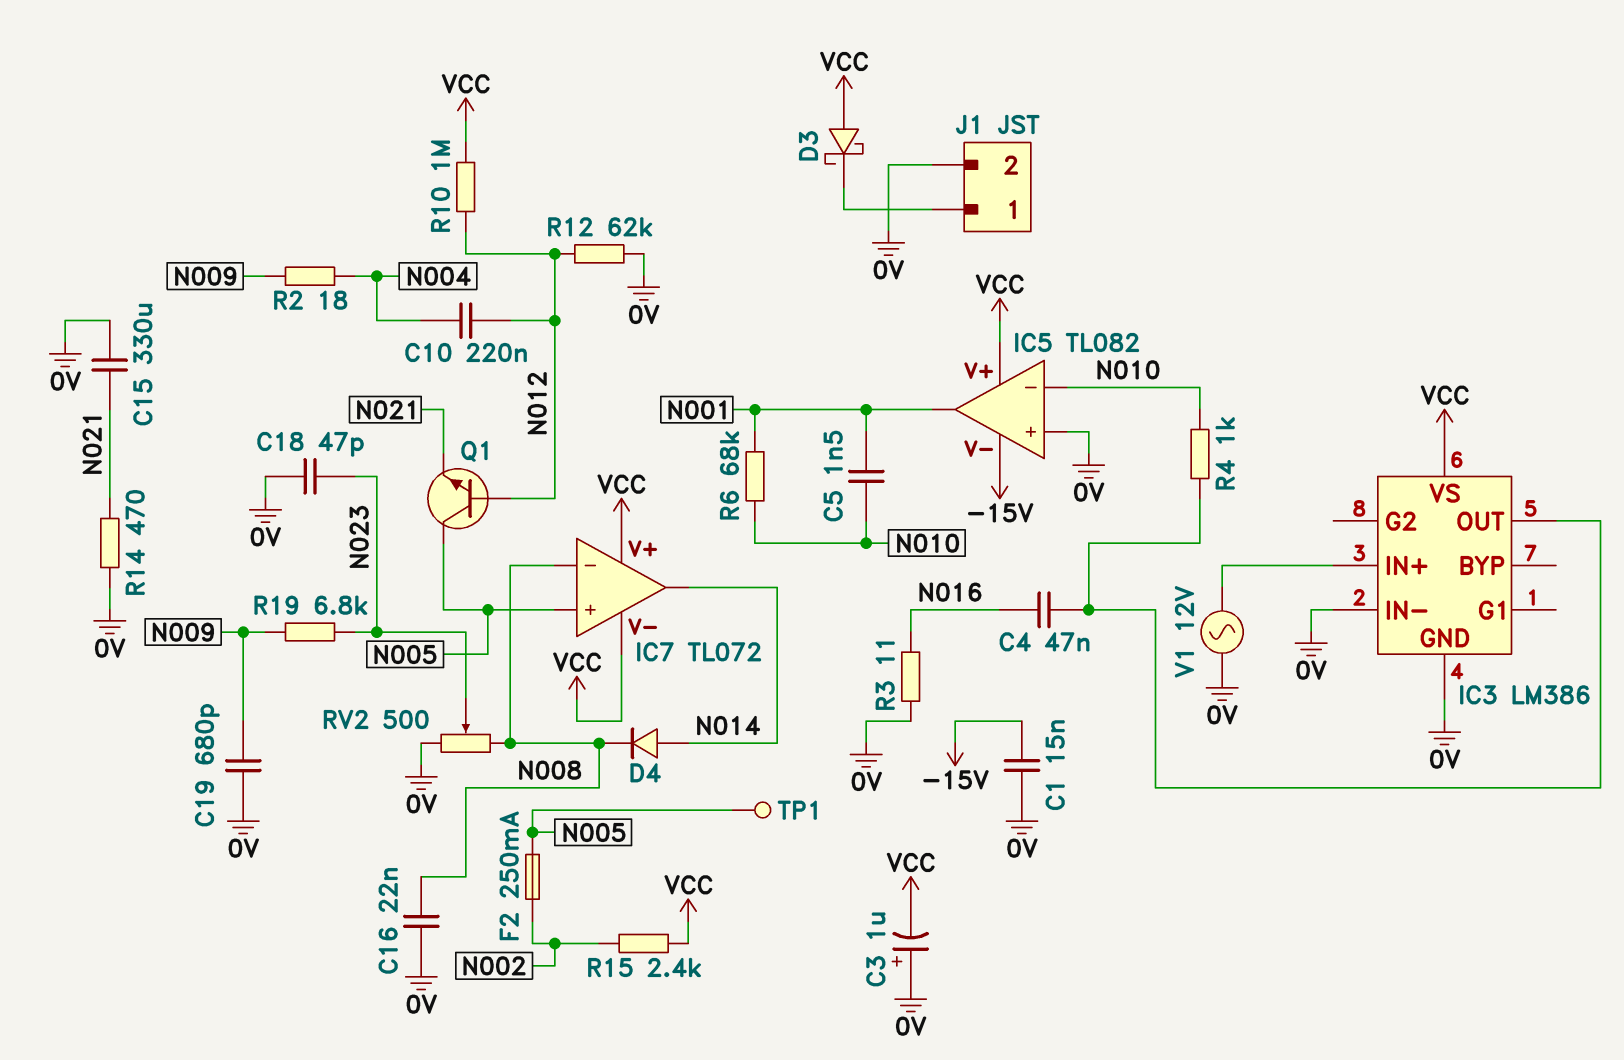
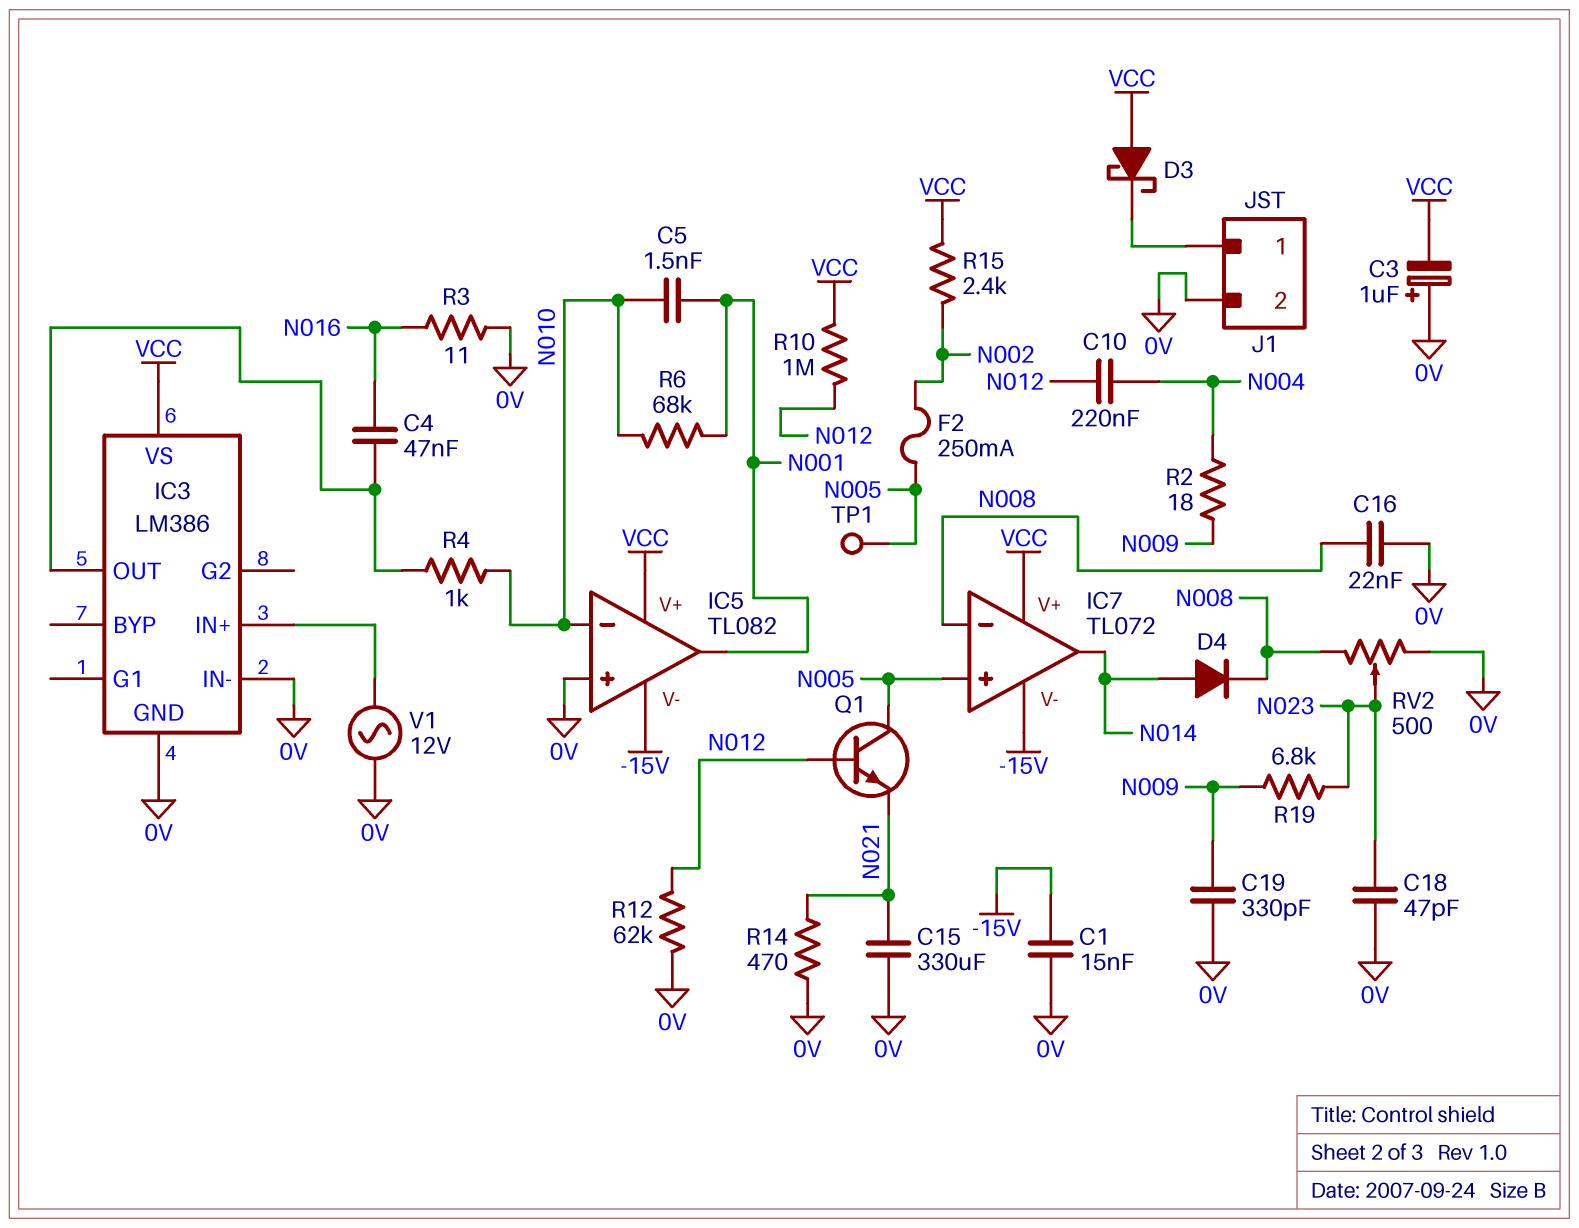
C19: 680pF (0V, N009) -> 330pF (0V, N009)
IC7 pin V-: VCC -> -15V

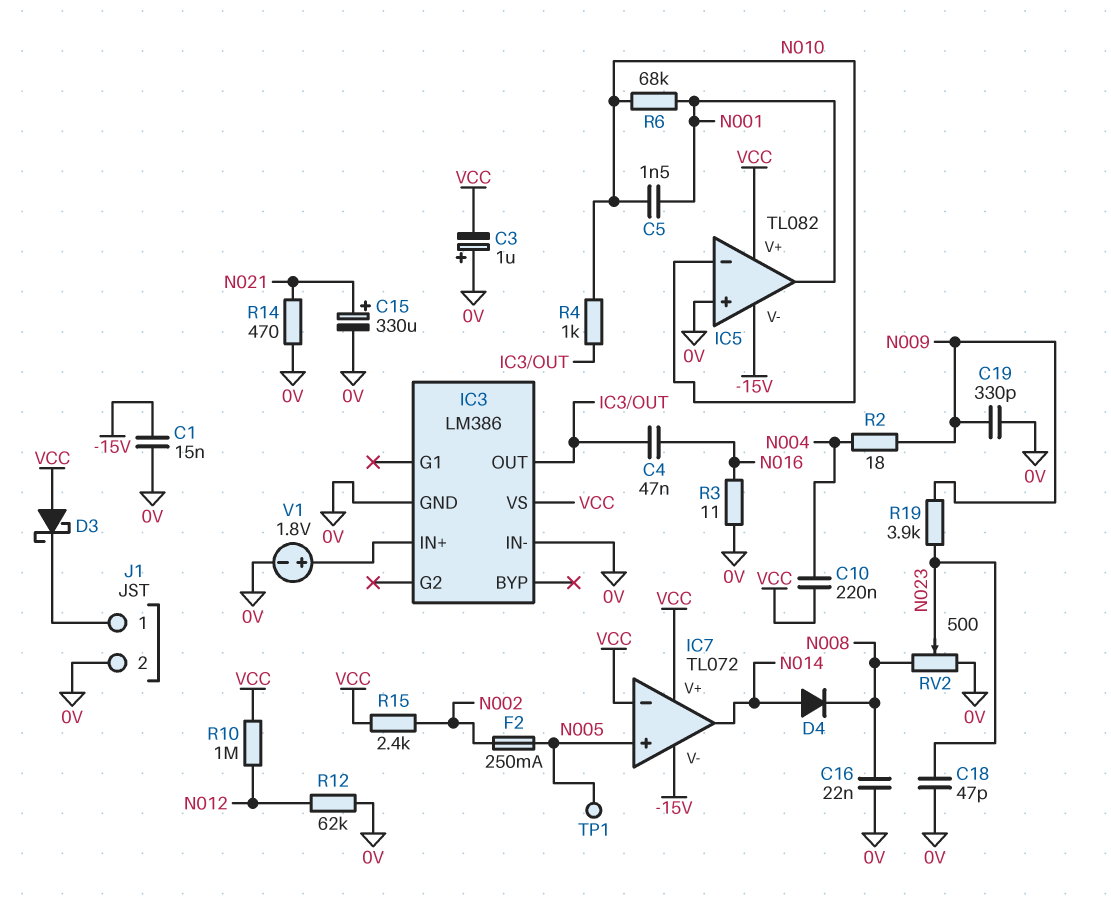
C10: 220nF (N004, N012) -> 220nF (N004, VCC)
C15: 330uF (0V, N021) -> 330uF (plus N021, minus 0V)
IC7 pin in-: N008 -> VCC
Q1: NPN (B N012, C N005, E N021) -> none
R19: 6.8k (N009, N023) -> 3.9k (N009, N023)
V1: AC 12V (0V, IC3/IN+) -> 1.8V (plus IC3/IN+, minus 0V)

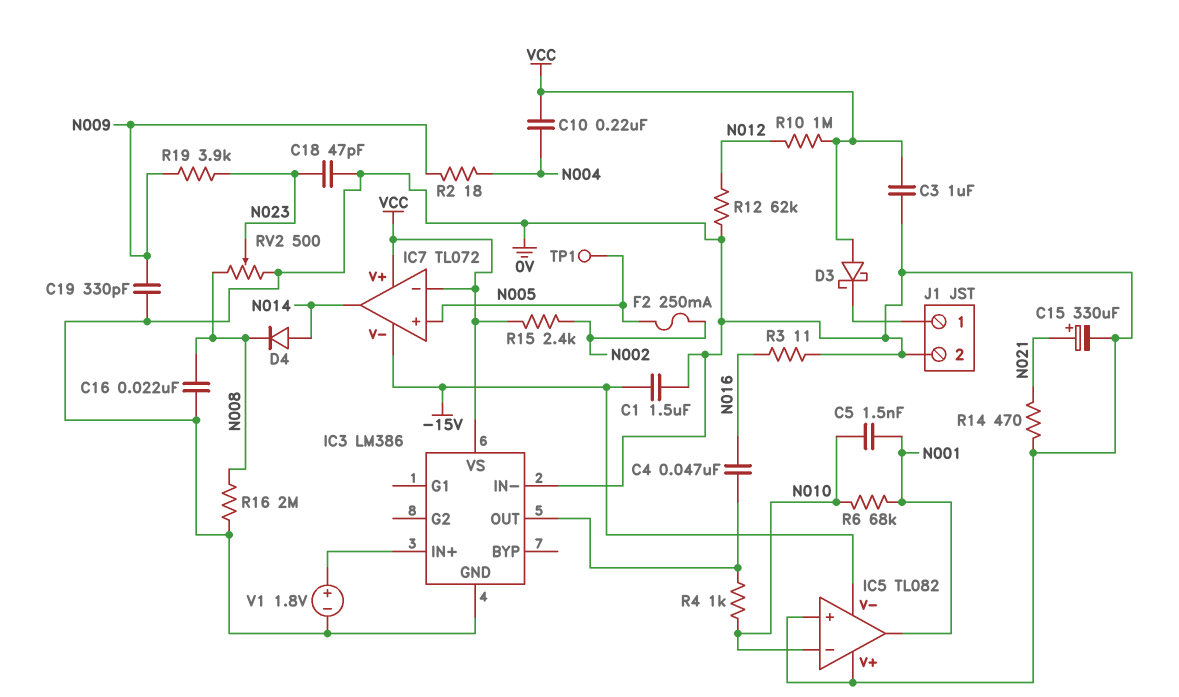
C1: 15nF (-15V, 0V) -> 1.5uF (-15V, 0V)
C3: 1uF (plus 0V, minus VCC) -> 1uF (0V, VCC)
IC5 pin V+: VCC -> 0V
R16: none -> 2M (0V, N008)

